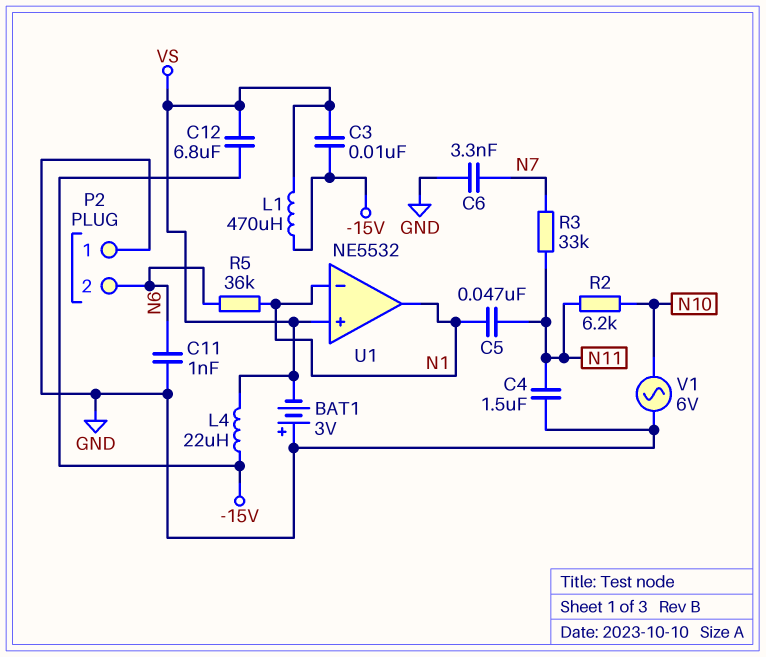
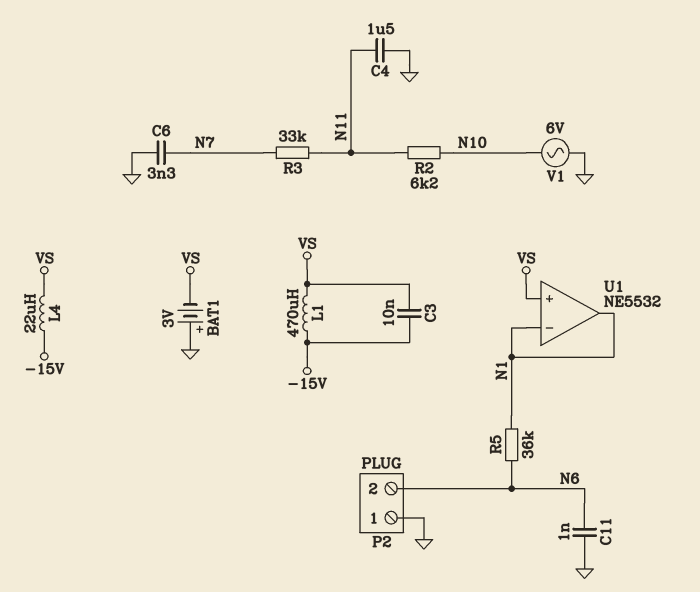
C5: 47nF (N1, N11) -> none
C12: 6.8uF (-15V, VS) -> none

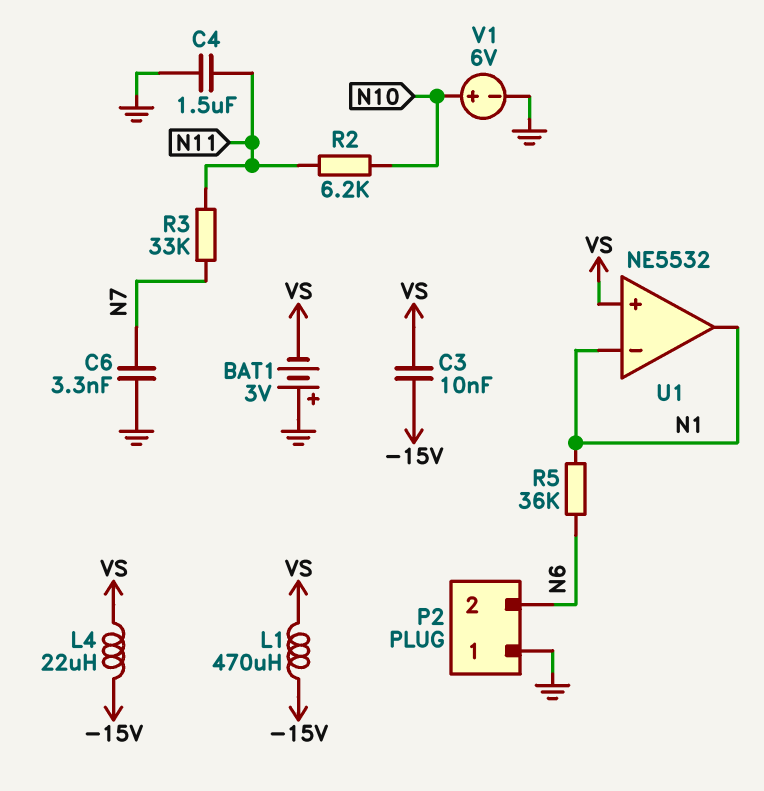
C11: 1nF (GND, N6) -> none
V1: AC 6V (GND, N10) -> 6V (plus N10, minus GND)

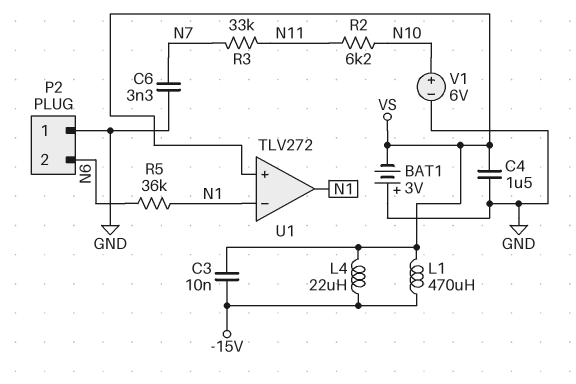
C4: 1.5uF (GND, N11) -> 1.5uF (GND, VS)
U1: NE5532 -> TLV272

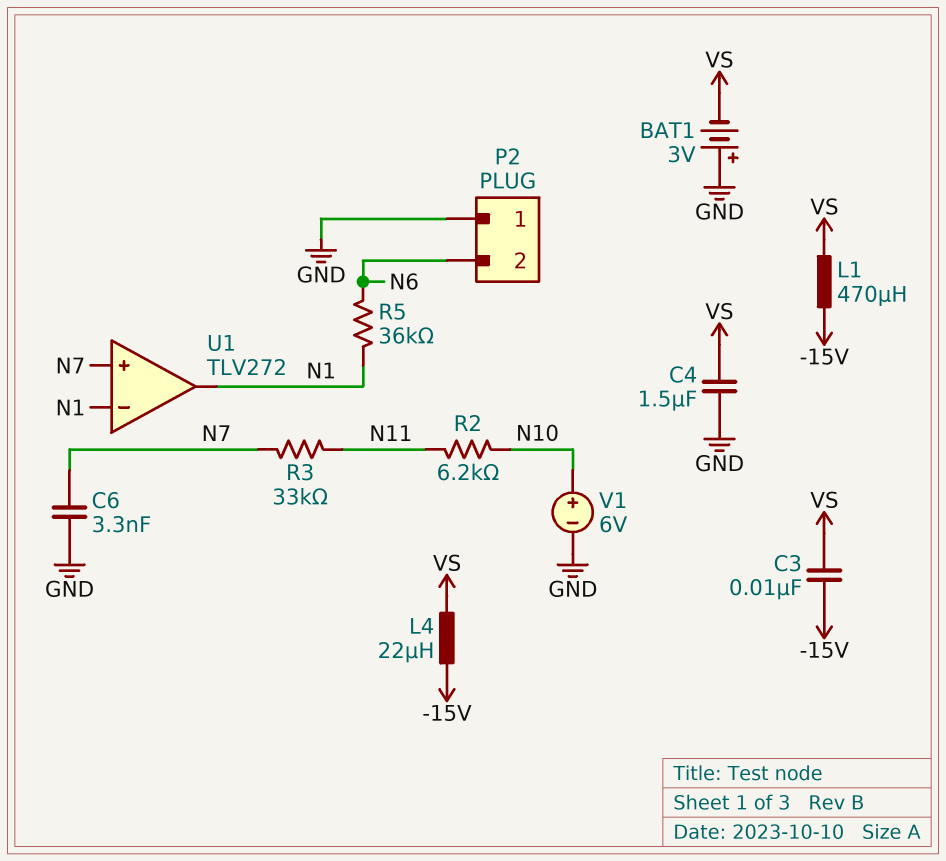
U1 pin in+: VS -> N7

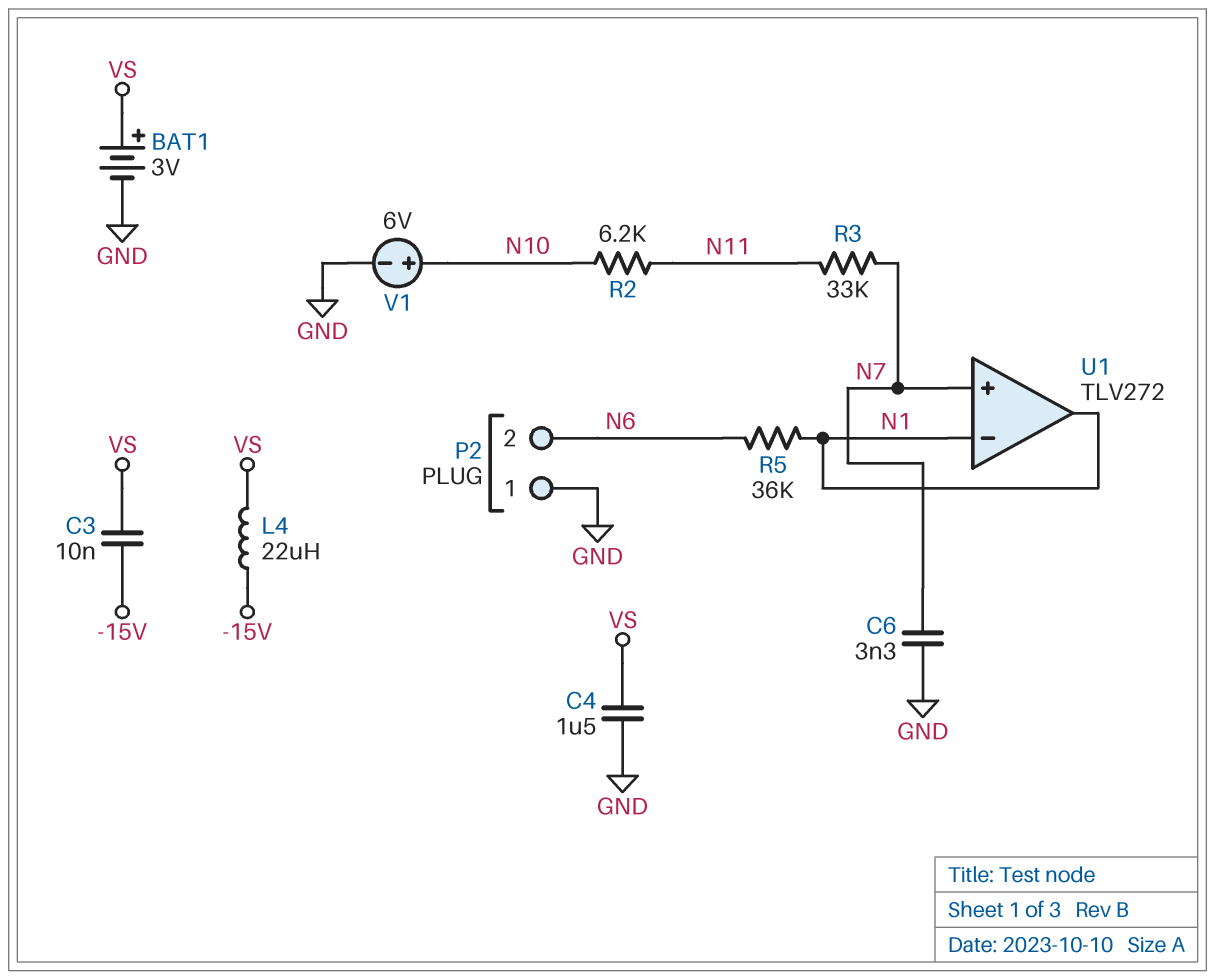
BAT1: 3V (plus GND, minus VS) -> 3V (plus VS, minus GND)
L1: 470uH (-15V, VS) -> none

